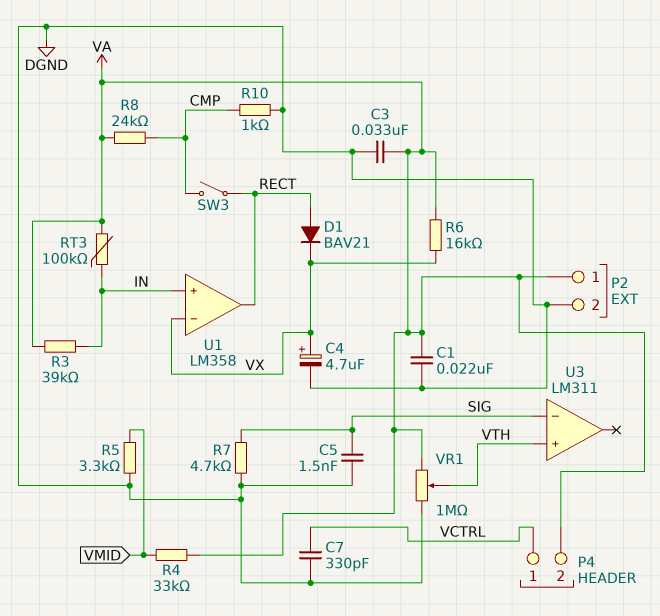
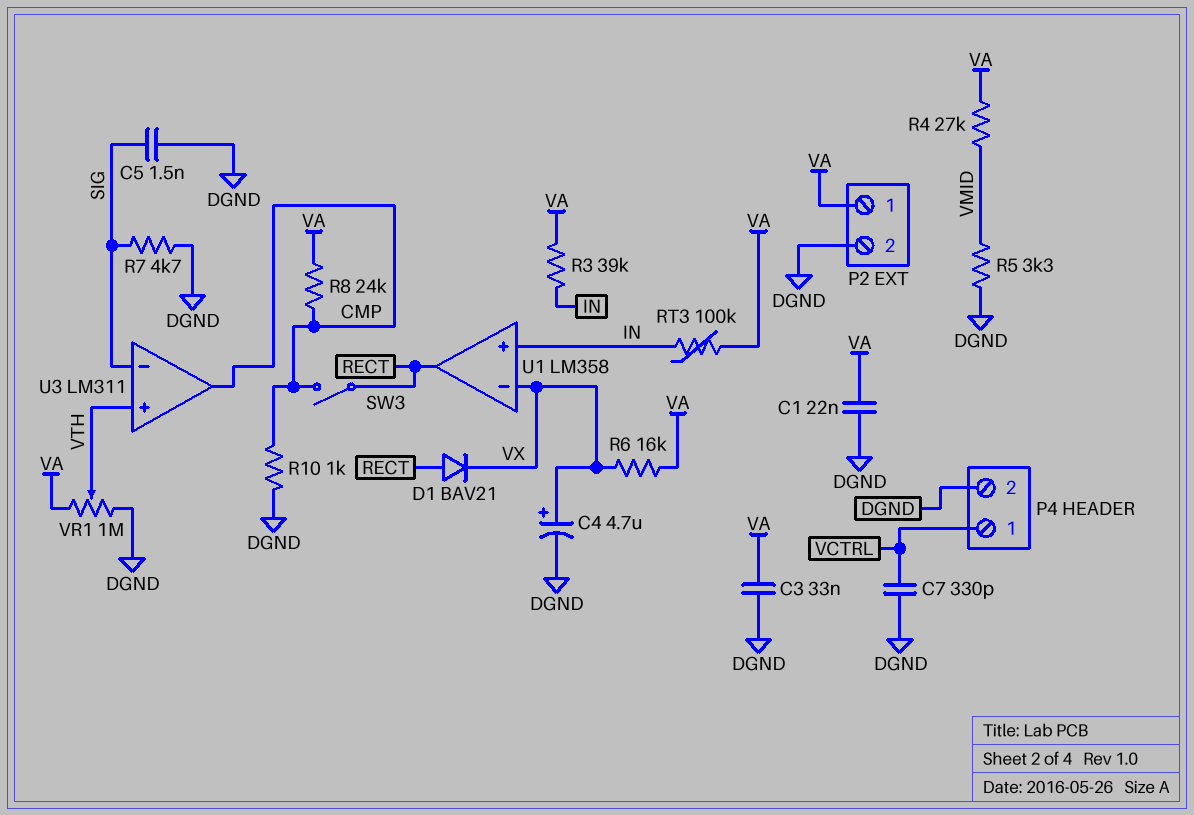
P4 pin 2: VA -> DGND
R4: 33k (VA, VMID) -> 27k (VA, VMID)
U3 pin out: none -> CMP

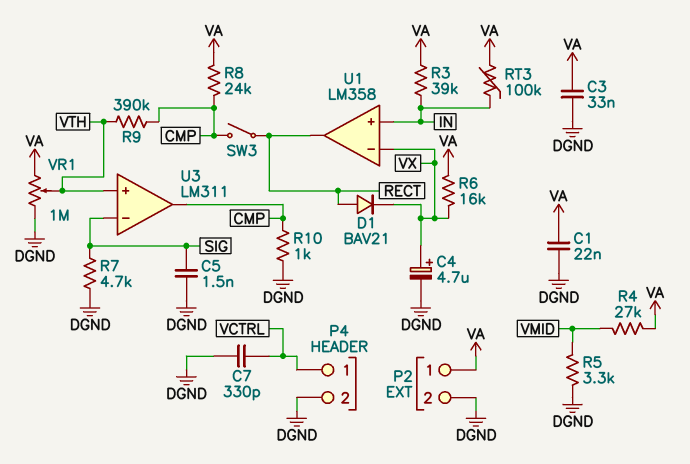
R9: none -> 390k (CMP, VTH)

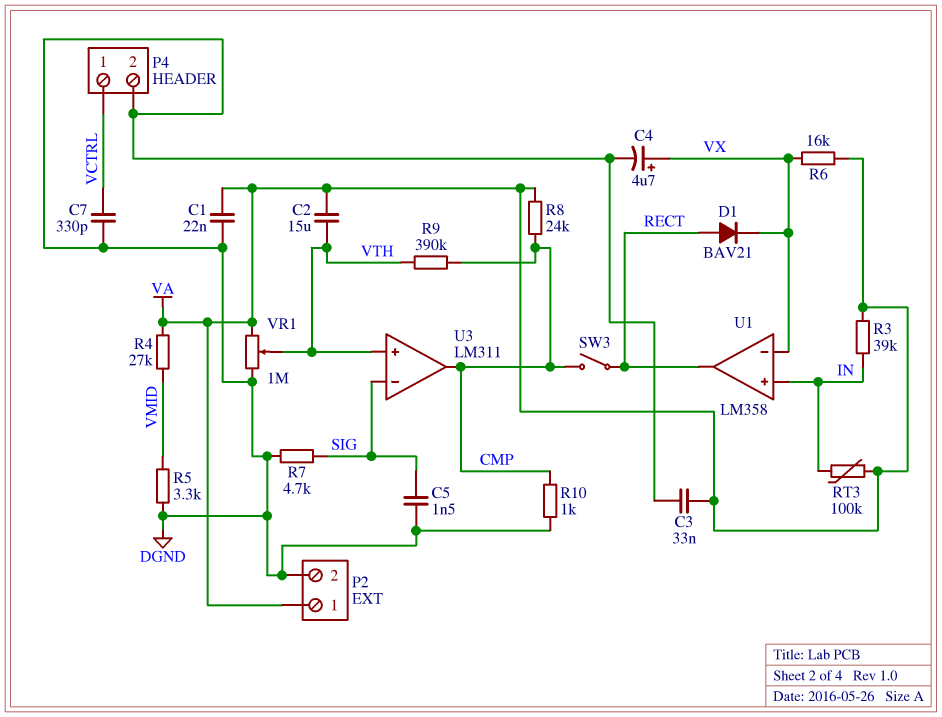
C2: none -> 15uF (VA, VTH)

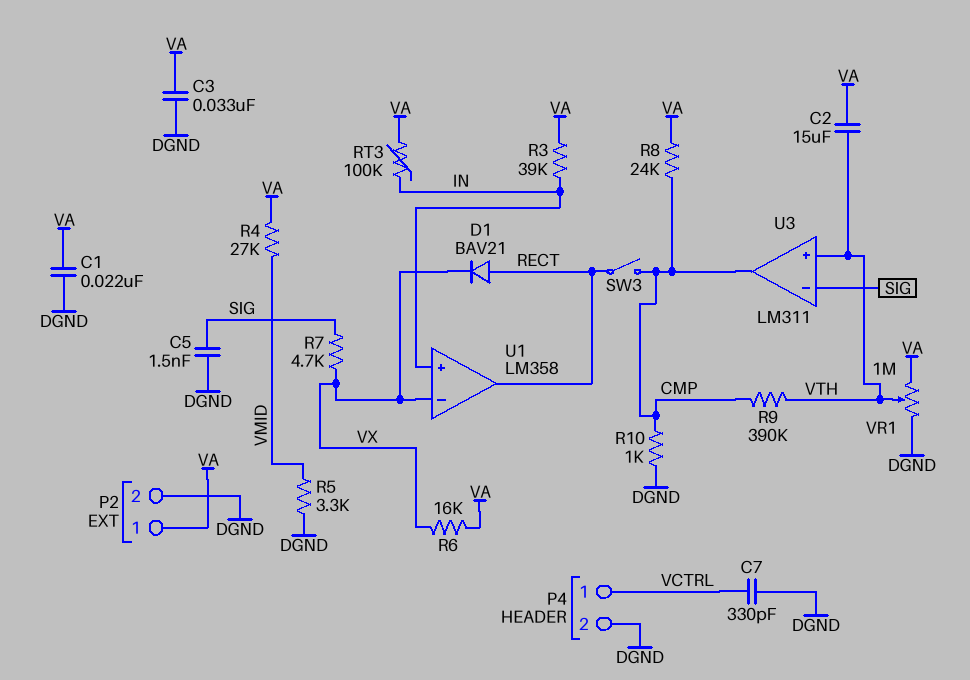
C4: 4.7uF (plus VX, minus DGND) -> none
R7: 4.7k (DGND, SIG) -> 4.7k (SIG, VX)

